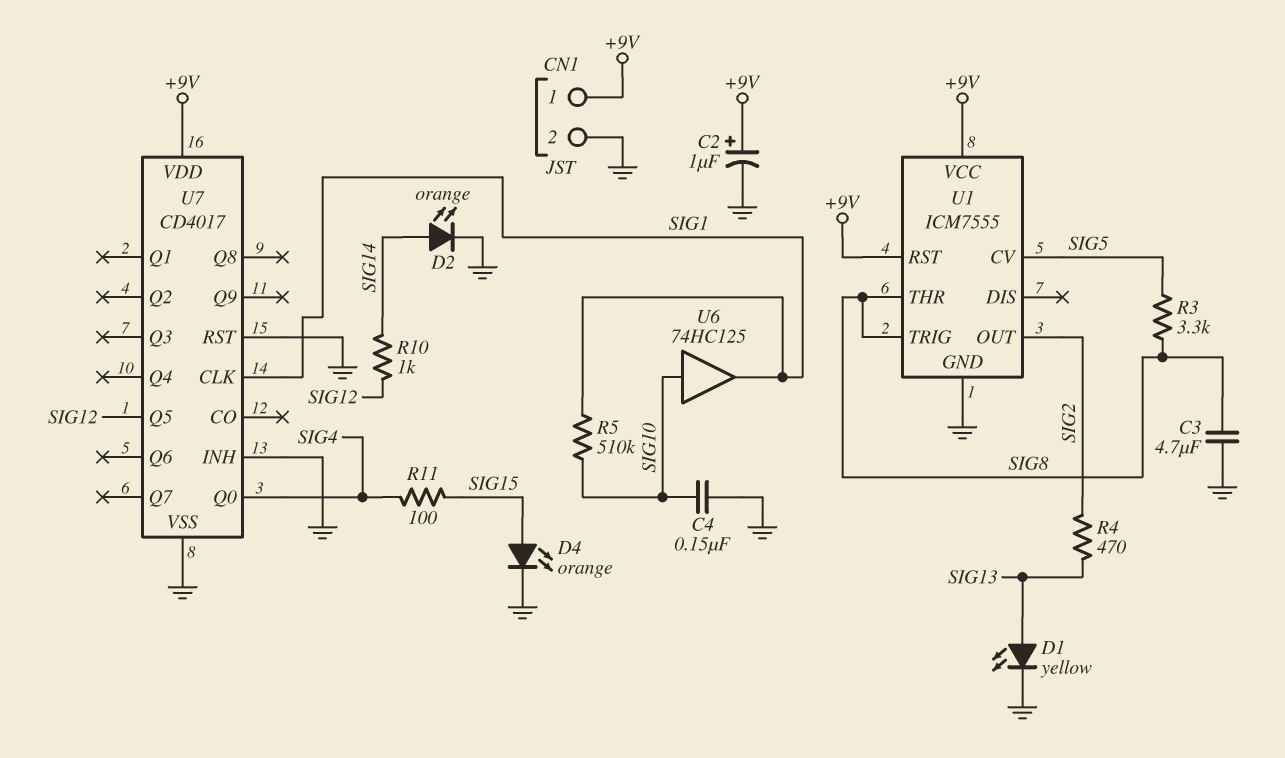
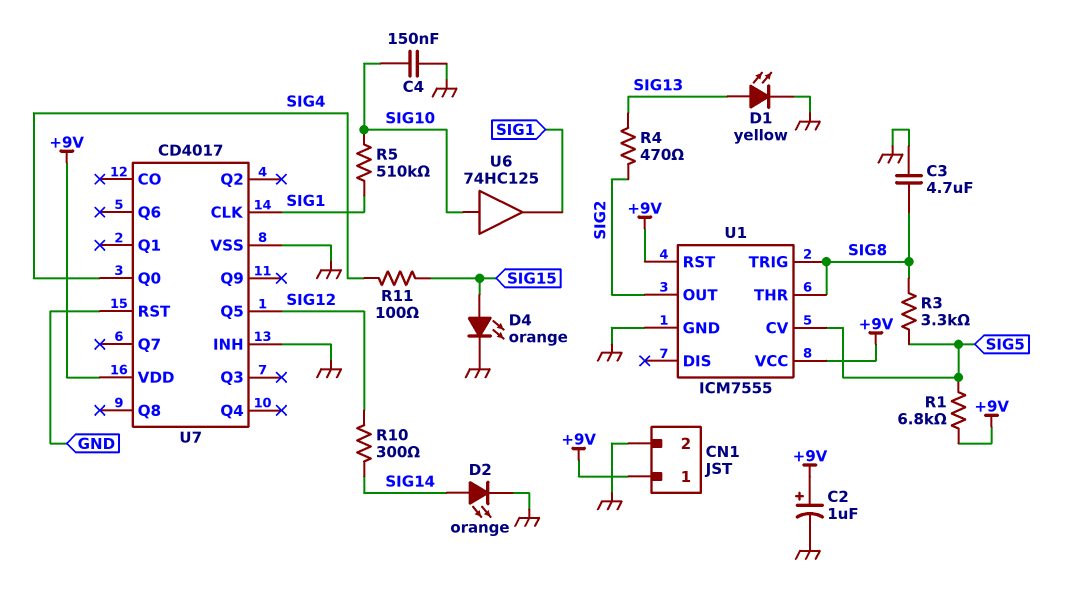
R1: none -> 6.8k (+9V, SIG5)
R10: 1k (SIG12, SIG14) -> 300 (SIG12, SIG14)

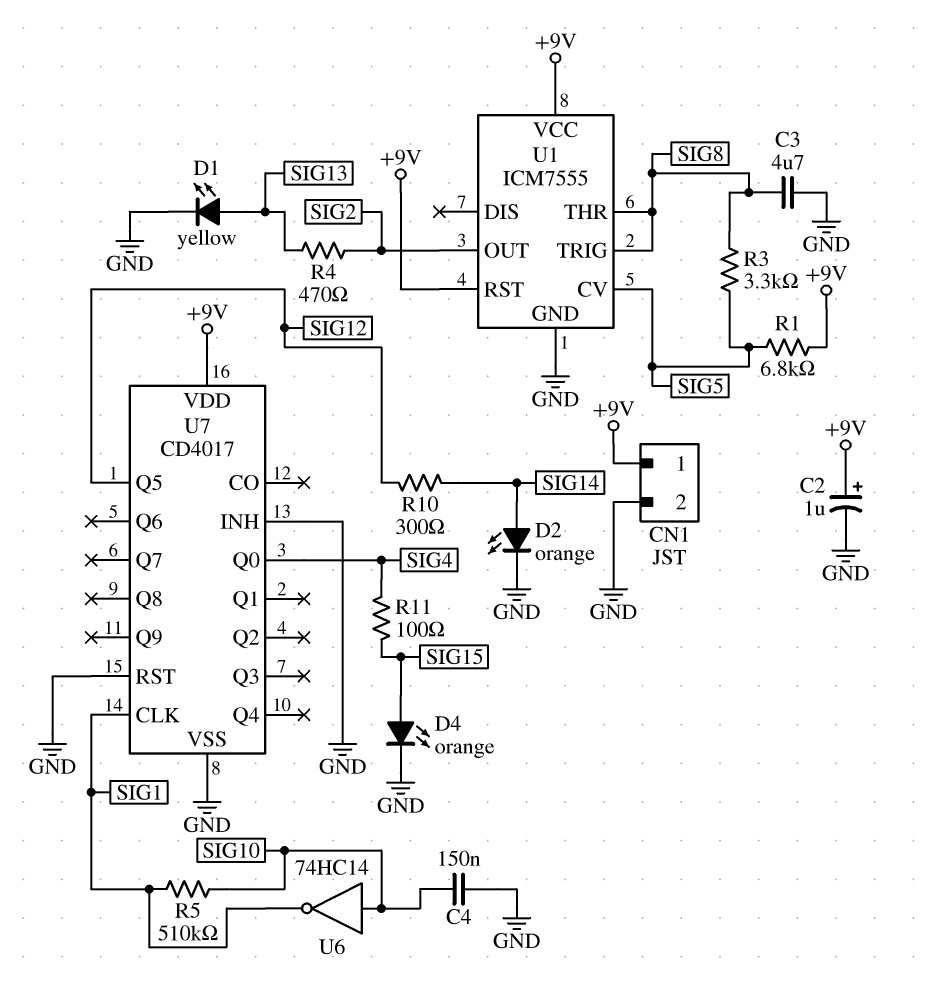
U6: buffer 74HC125 (in SIG10, out SIG1) -> NOT 74HC14 (in SIG10, out SIG1)

